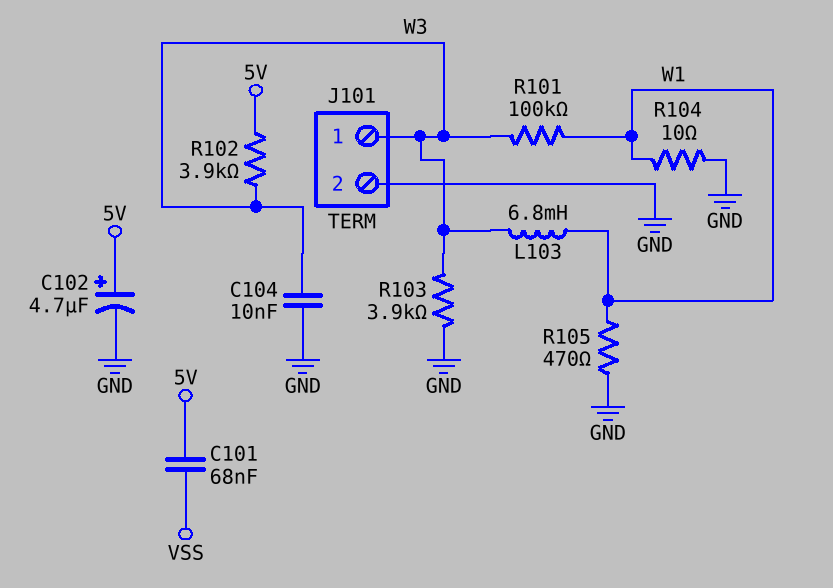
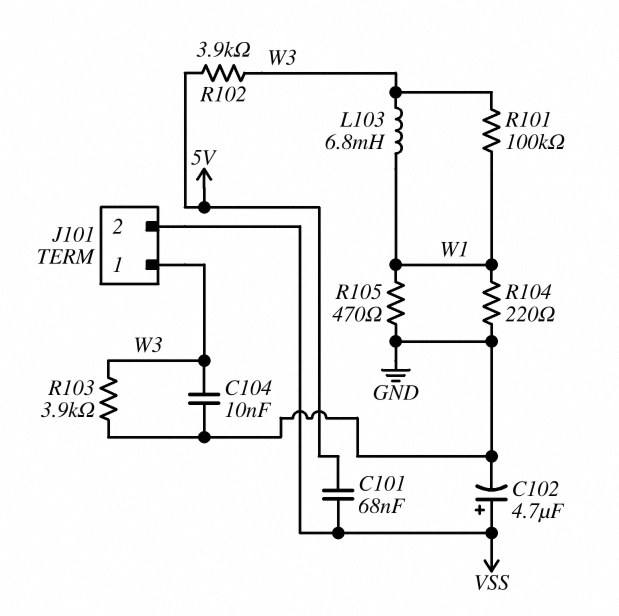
C102: 4.7uF (plus 5V, minus GND) -> 4.7uF (plus VSS, minus GND)
J101 pin 2: GND -> VSS
R104: 10 (GND, W1) -> 220 (GND, W1)

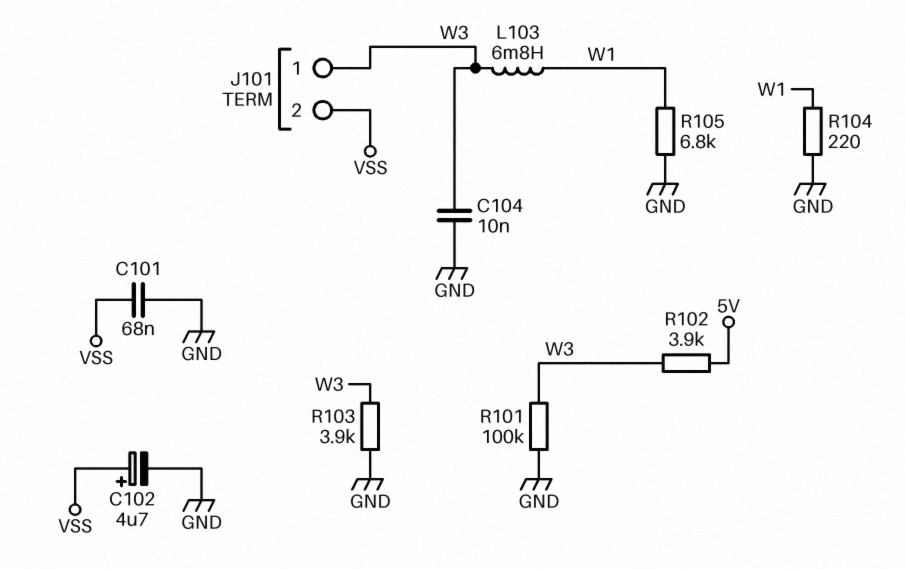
C101: 68nF (5V, VSS) -> 68nF (GND, VSS)
R101: 100k (W1, W3) -> 100k (GND, W3)
R105: 470 (GND, W1) -> 6.8k (GND, W1)

